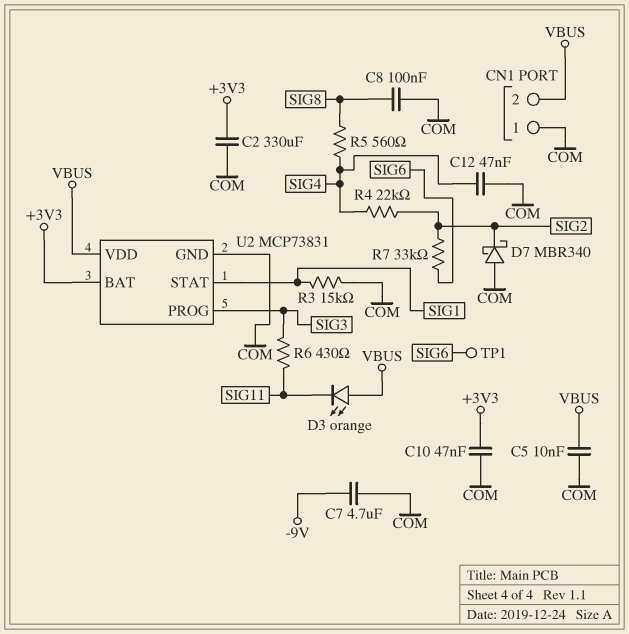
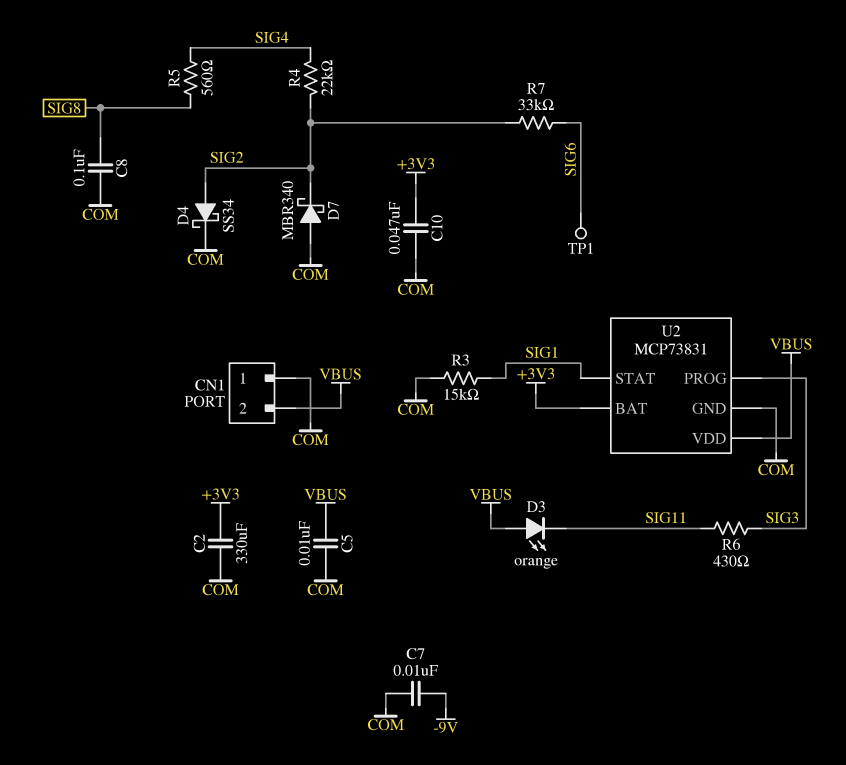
C7: 4.7uF (-9V, COM) -> 10nF (-9V, COM)
C12: 47nF (COM, SIG4) -> none
D4: none -> schottky SS34 (A SIG2, K COM)

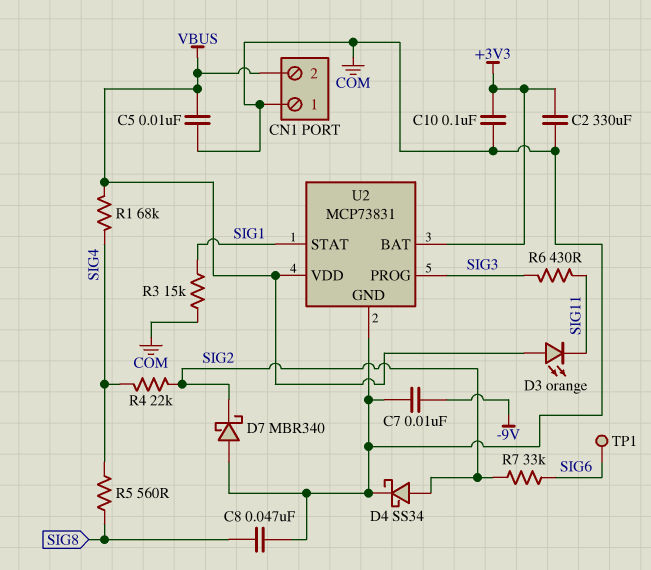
C8: 100nF (COM, SIG8) -> 47nF (COM, SIG8)
C10: 47nF (+3V3, COM) -> 100nF (+3V3, COM)
R1: none -> 68k (SIG4, VBUS)

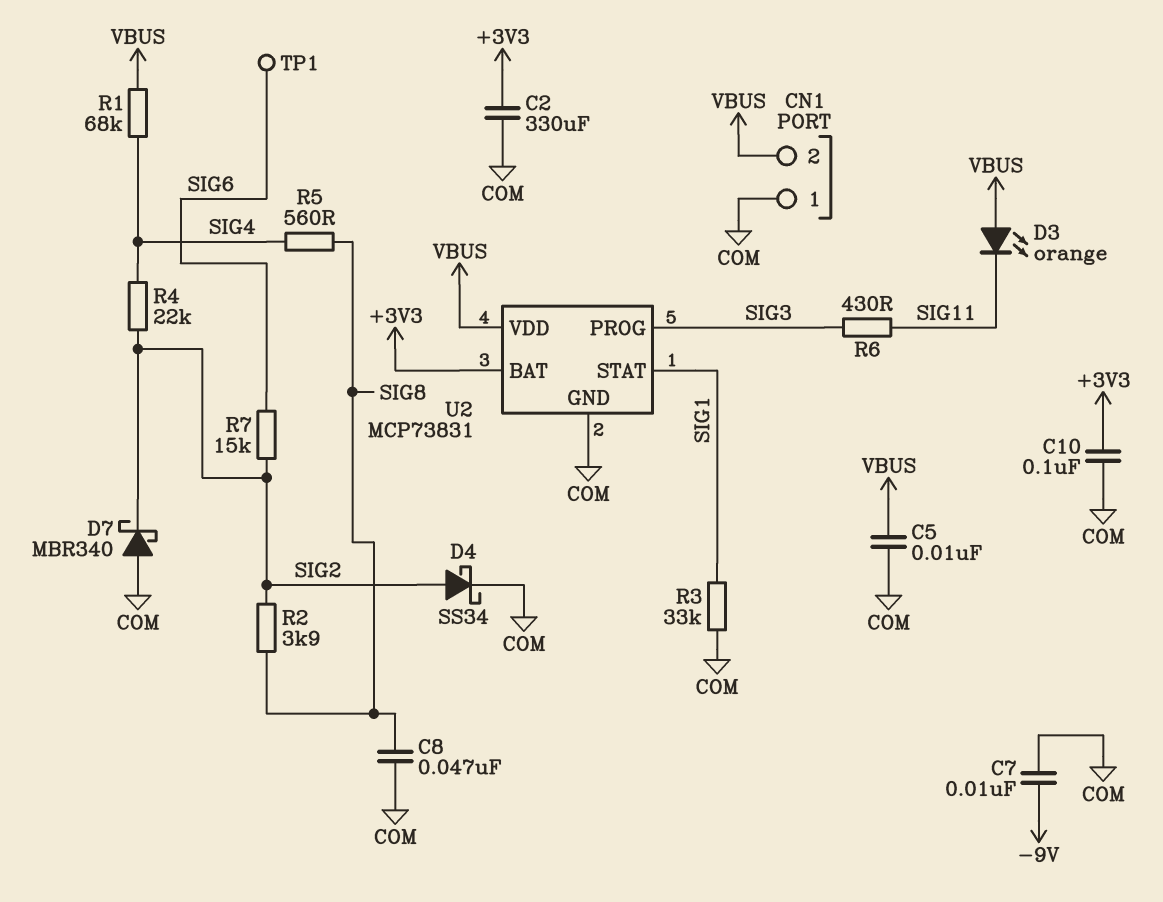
R2: none -> 3.9k (SIG2, SIG8)
R3: 15k (COM, SIG1) -> 33k (COM, SIG1)
R7: 33k (SIG2, SIG6) -> 15k (SIG2, SIG6)

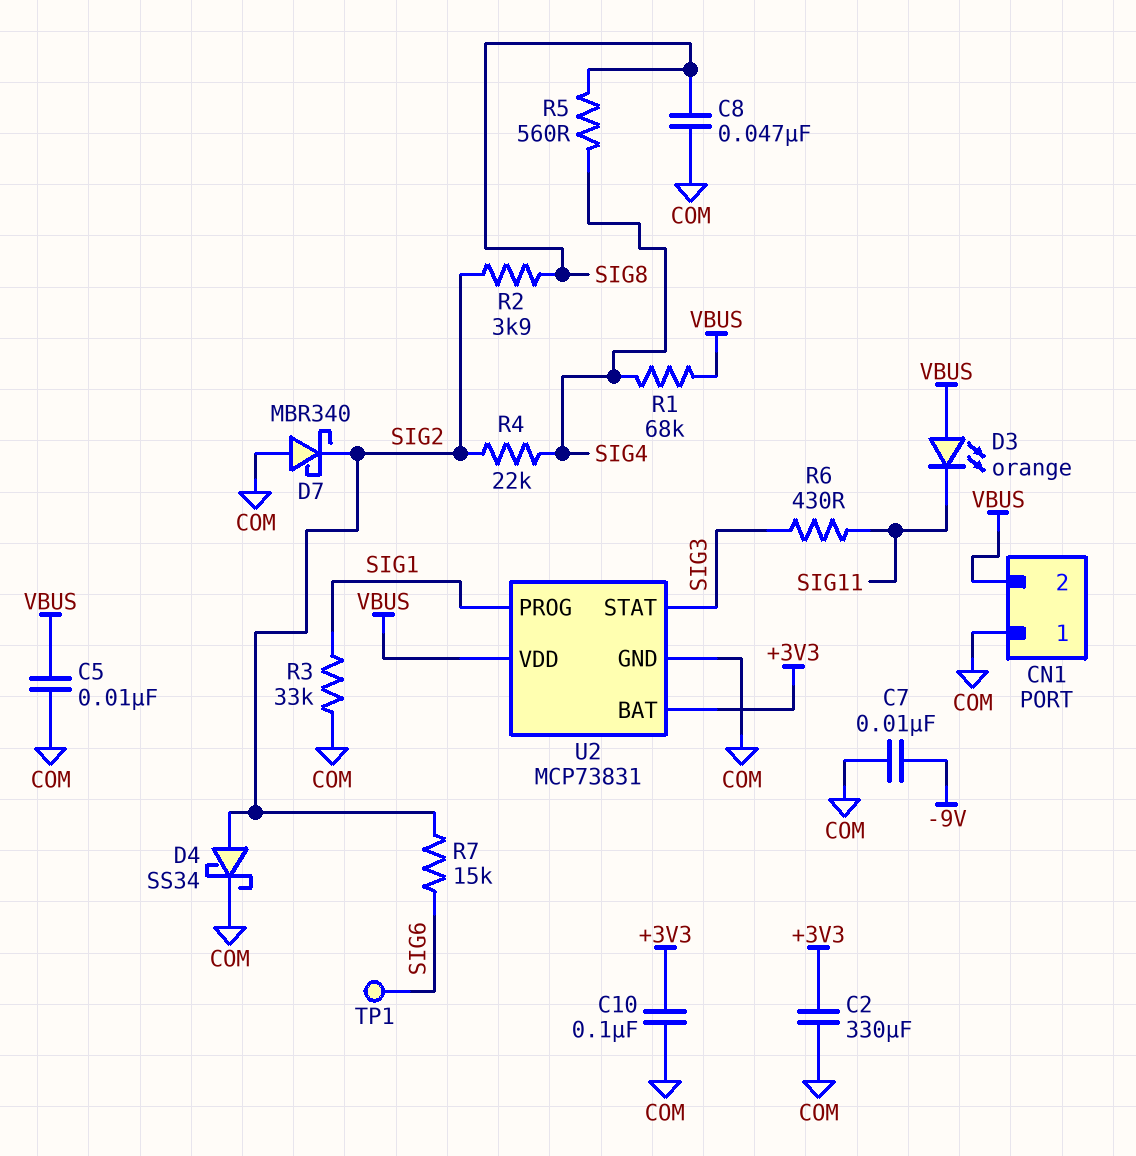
U2 pin PROG: SIG3 -> SIG1
U2 pin STAT: SIG1 -> SIG3

